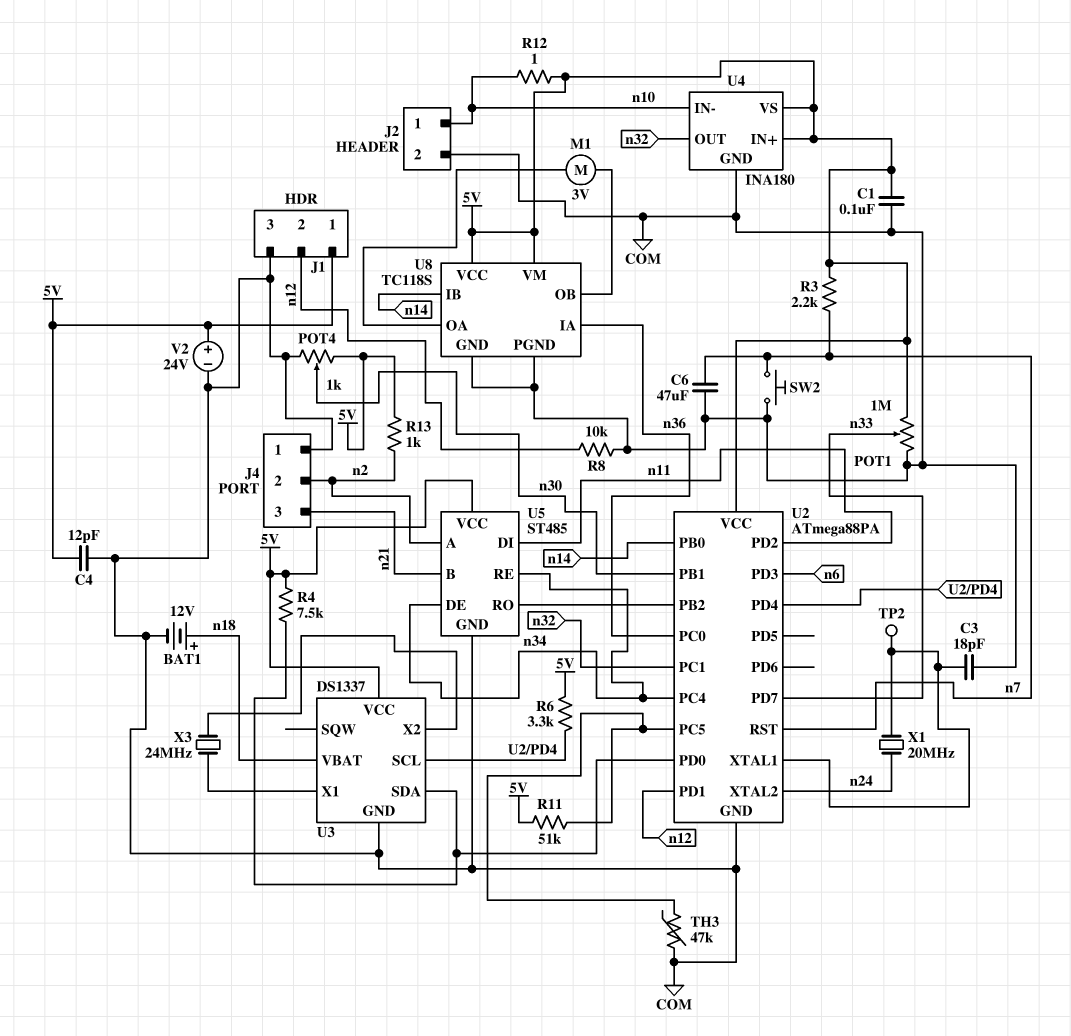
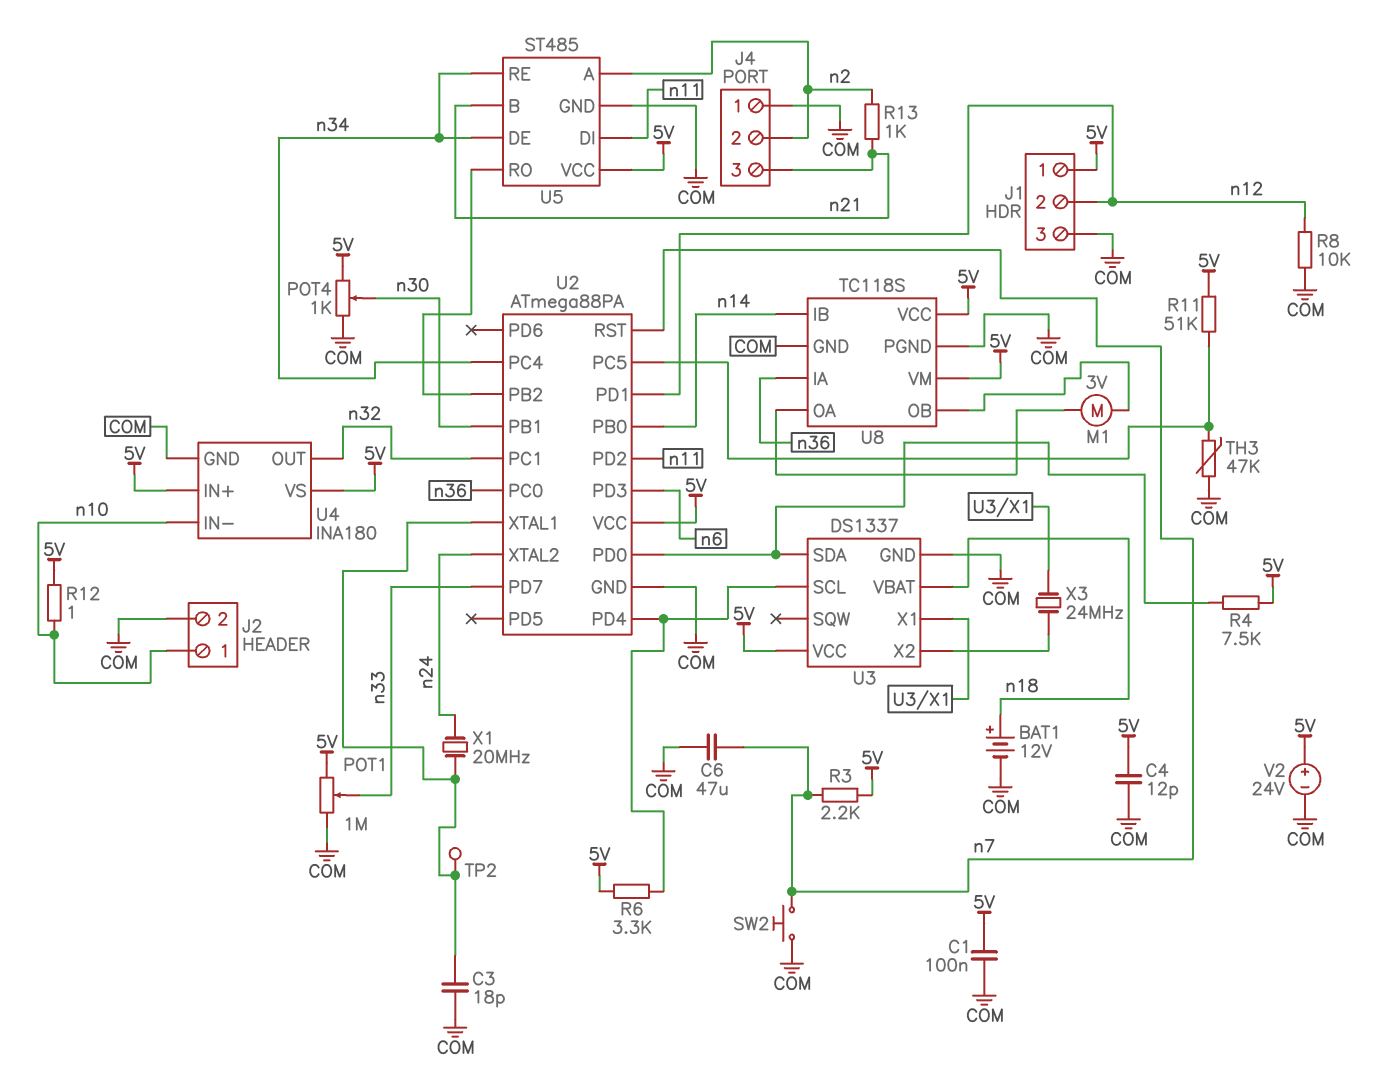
R13: 1k (5V, n2) -> 1k (n2, n21)

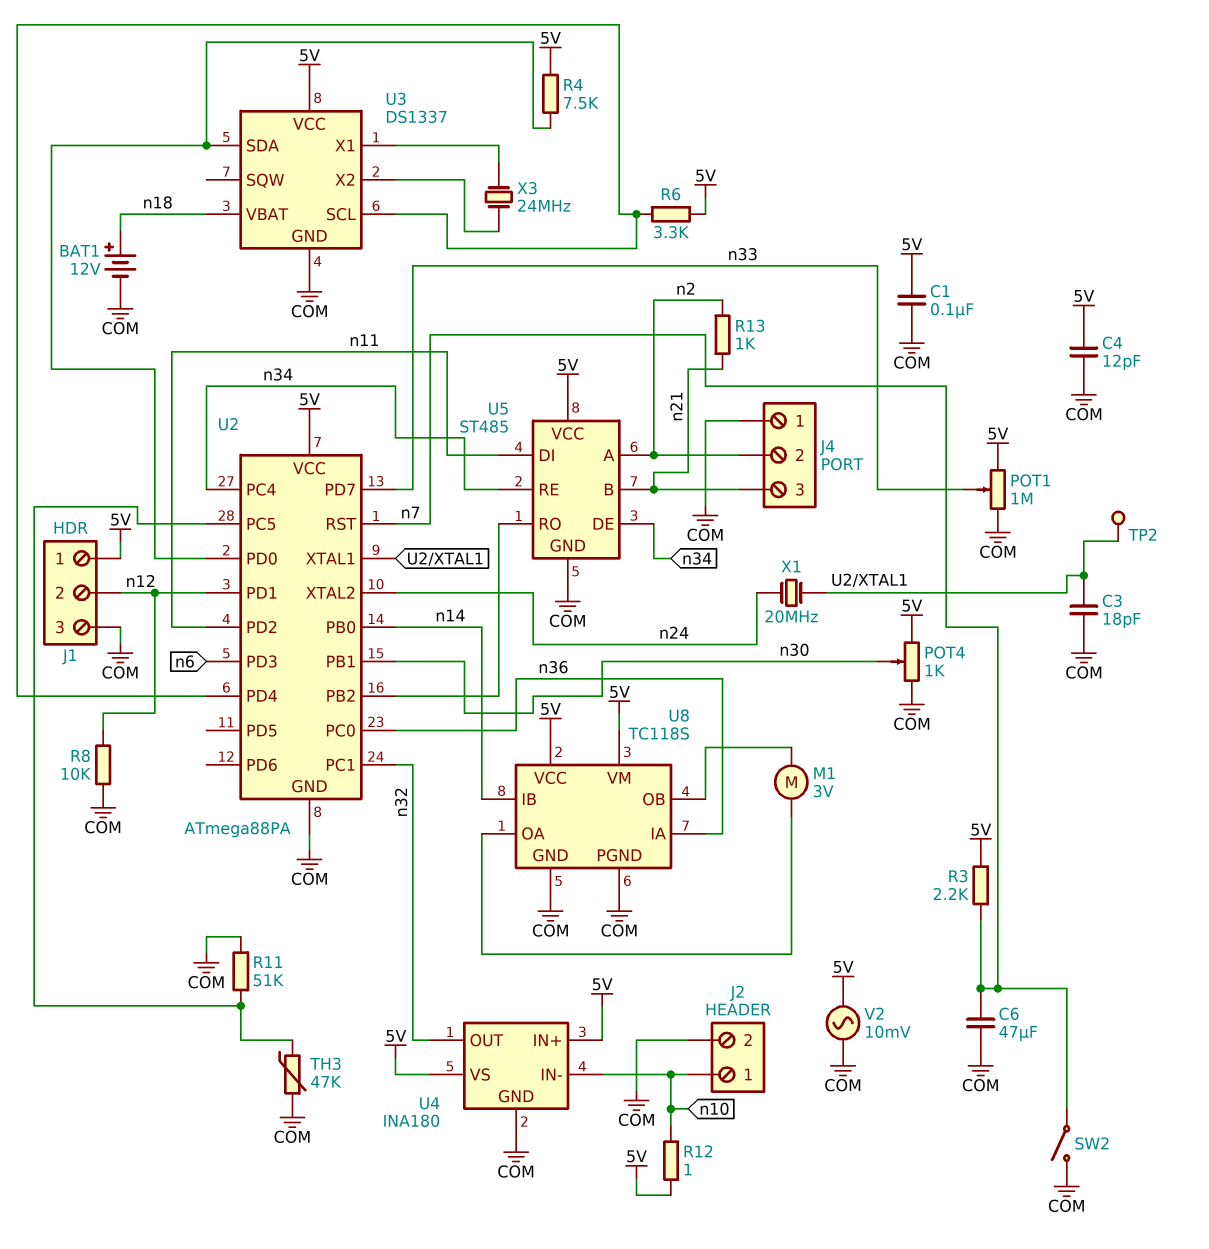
R11: 51k (5V, U2/PC5) -> 51k (COM, U2/PC5)
SW2: button (COM, n7) -> switch (COM, n7)
V2: 24V (plus 5V, minus COM) -> AC 10mV (5V, COM)

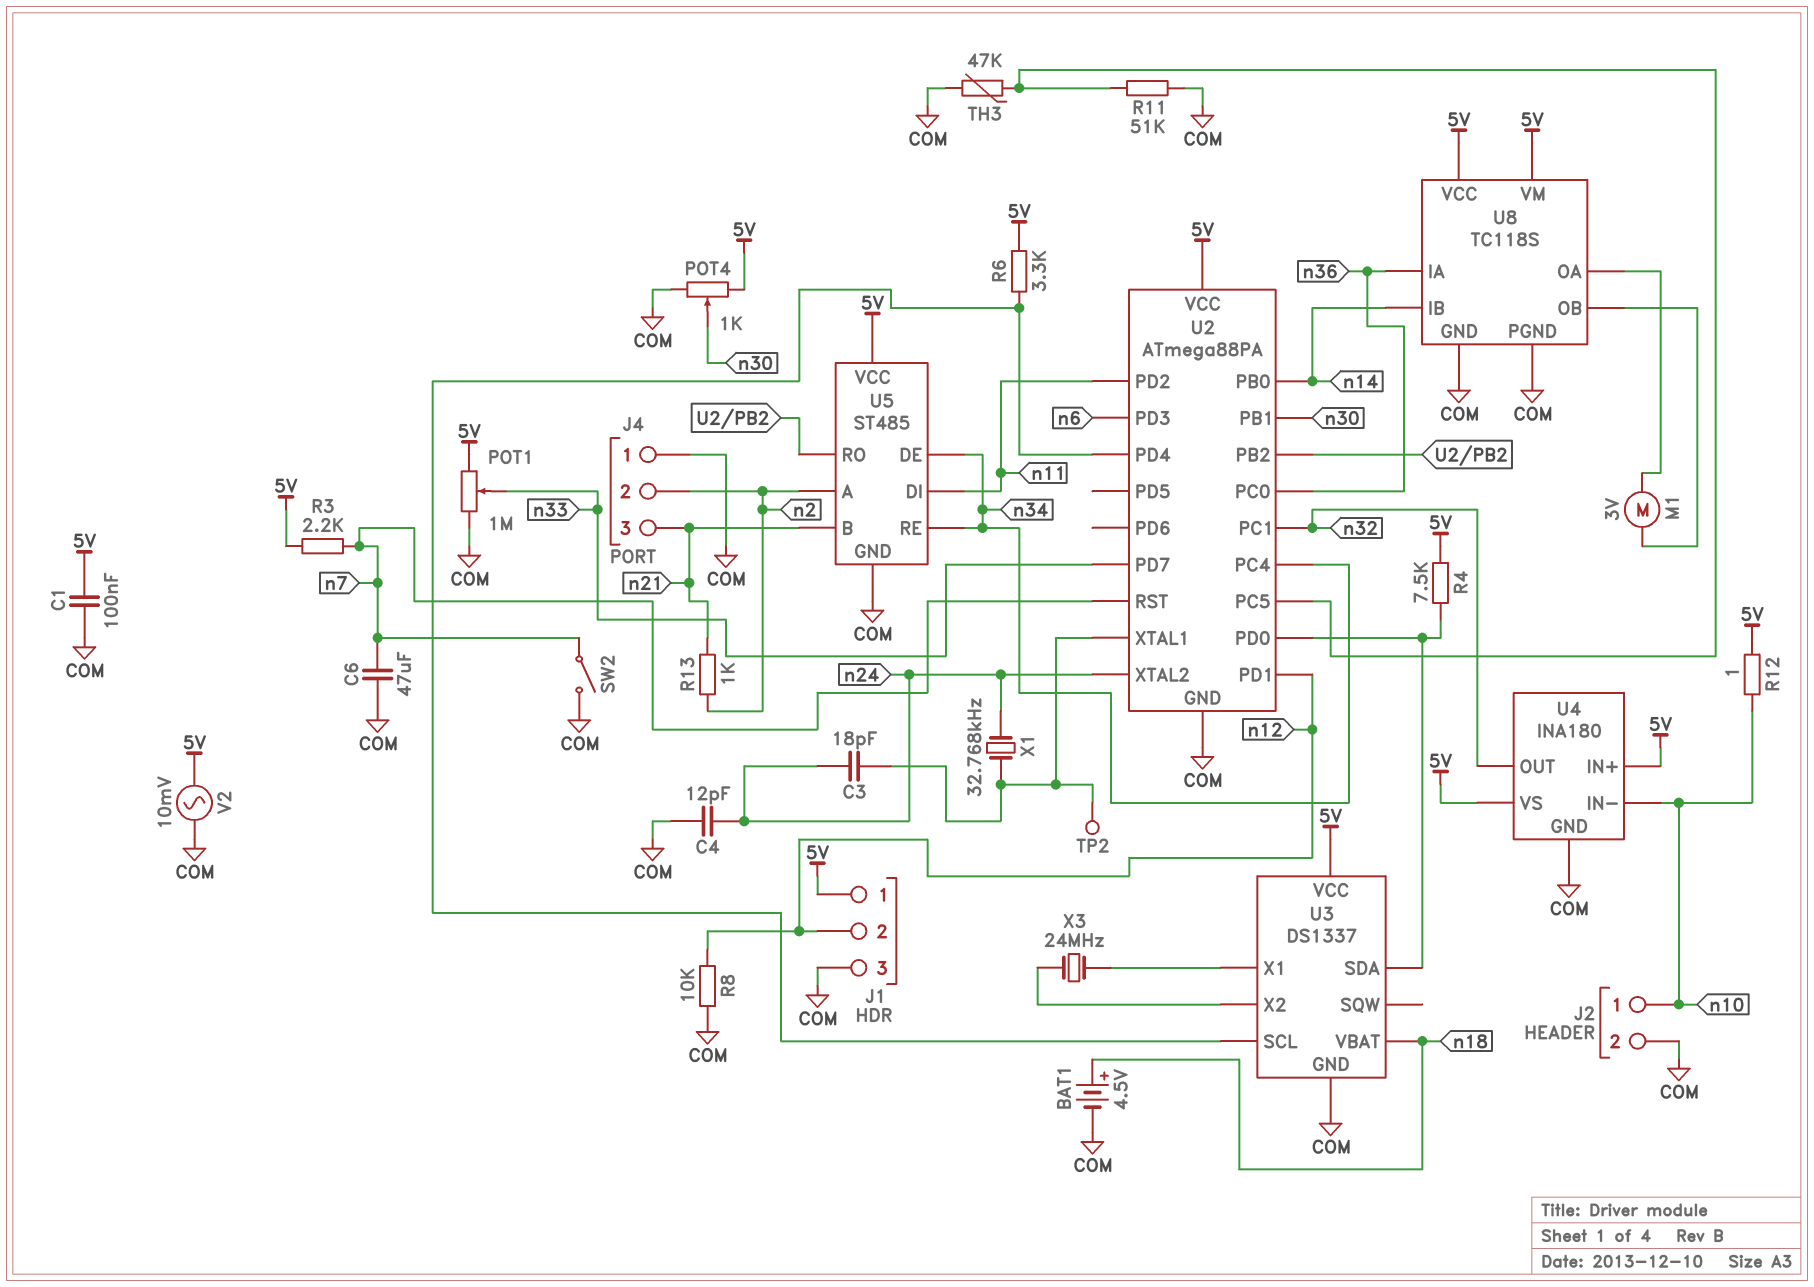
BAT1: 12V (plus n18, minus COM) -> 4.5V (plus n18, minus COM)
C3: 18pF (COM, U2/XTAL1) -> 18pF (U2/XTAL1, n24)
C4: 12pF (5V, COM) -> 12pF (COM, n24)
X1: 20MHz (U2/XTAL1, n24) -> 32.768kHz (U2/XTAL1, n24)

